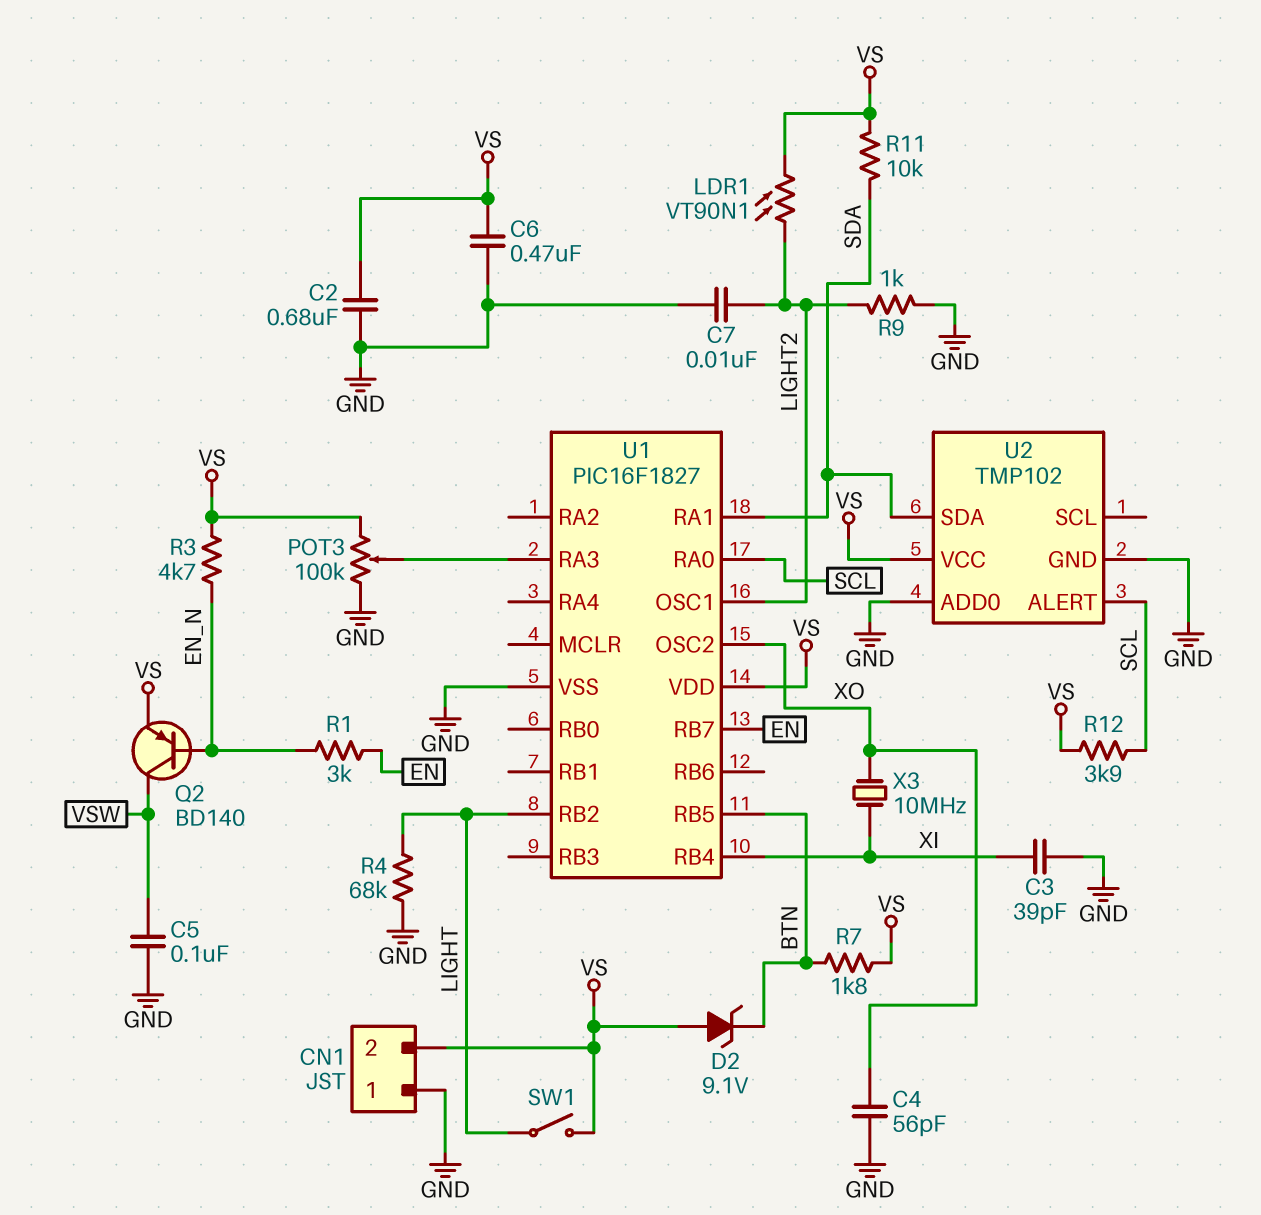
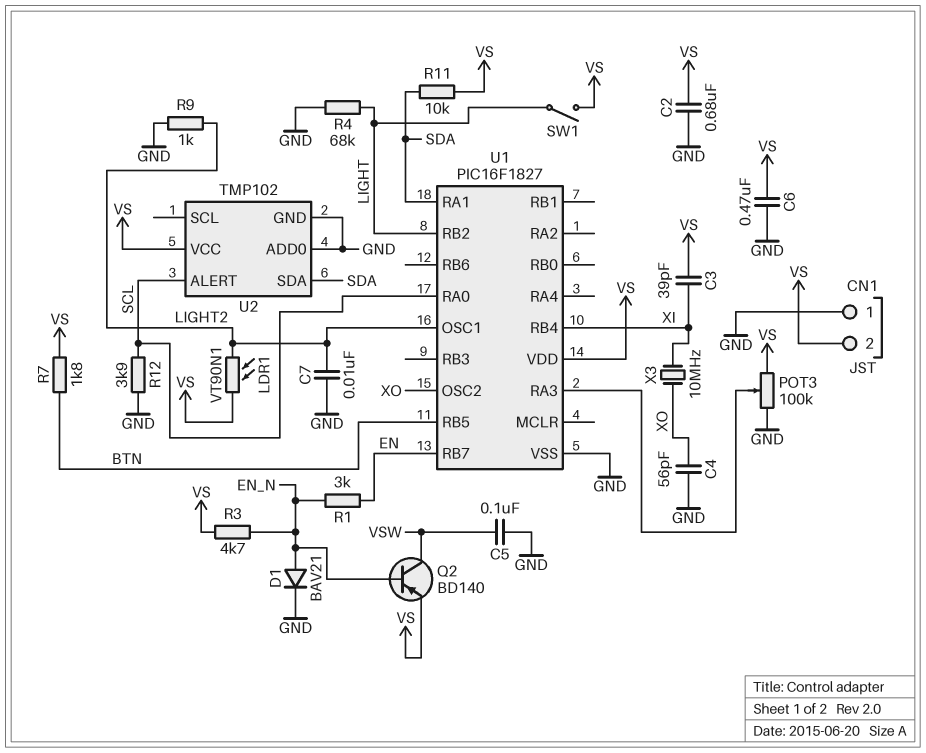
C3: 39pF (GND, XI) -> 39pF (VS, XI)
D1: none -> diode BAV21 (A EN_N, K GND)
D2: zener 9.1V (A VS, K BTN) -> none
R12: 3.9k (SCL, VS) -> 3.9k (GND, SCL)

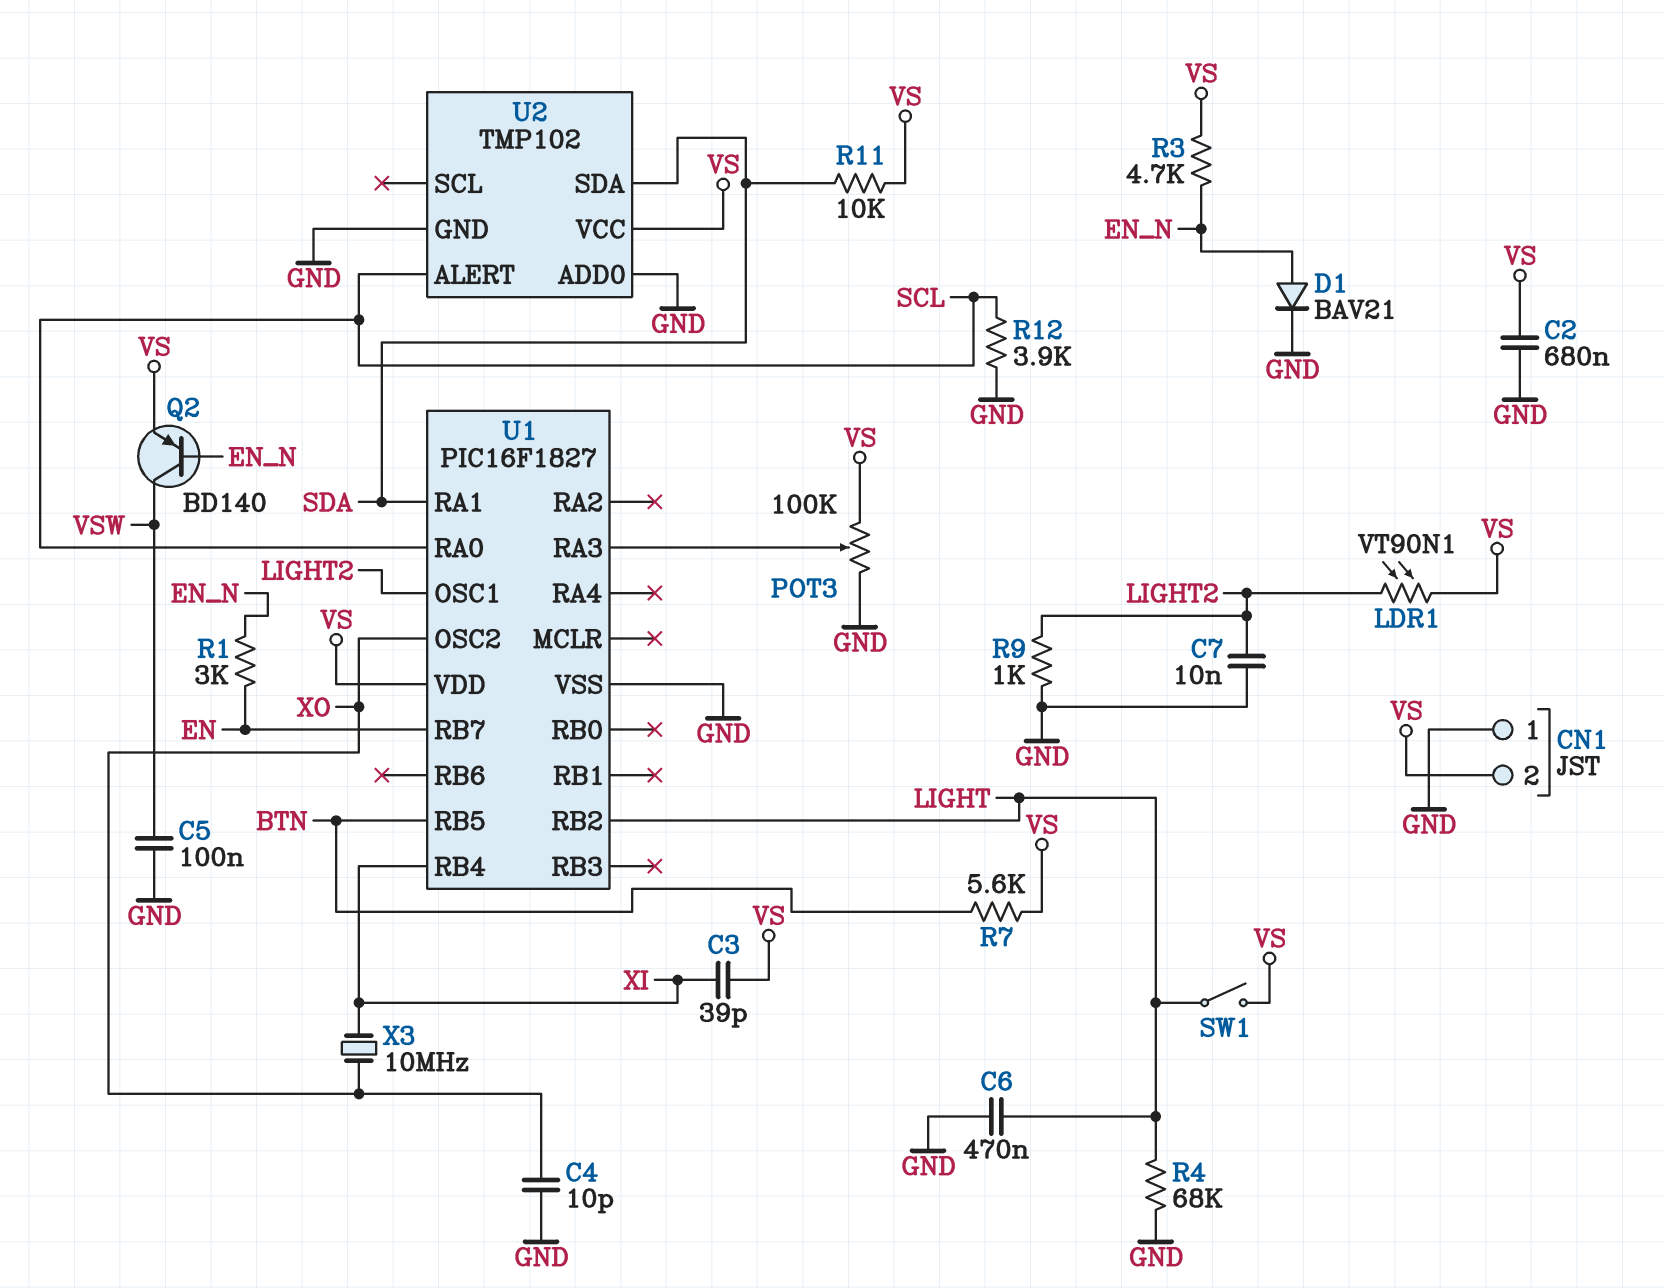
C4: 56pF (GND, XO) -> 10pF (GND, XO)
C6: 470nF (GND, VS) -> 470nF (GND, LIGHT)
R7: 1.8k (BTN, VS) -> 5.6k (BTN, VS)

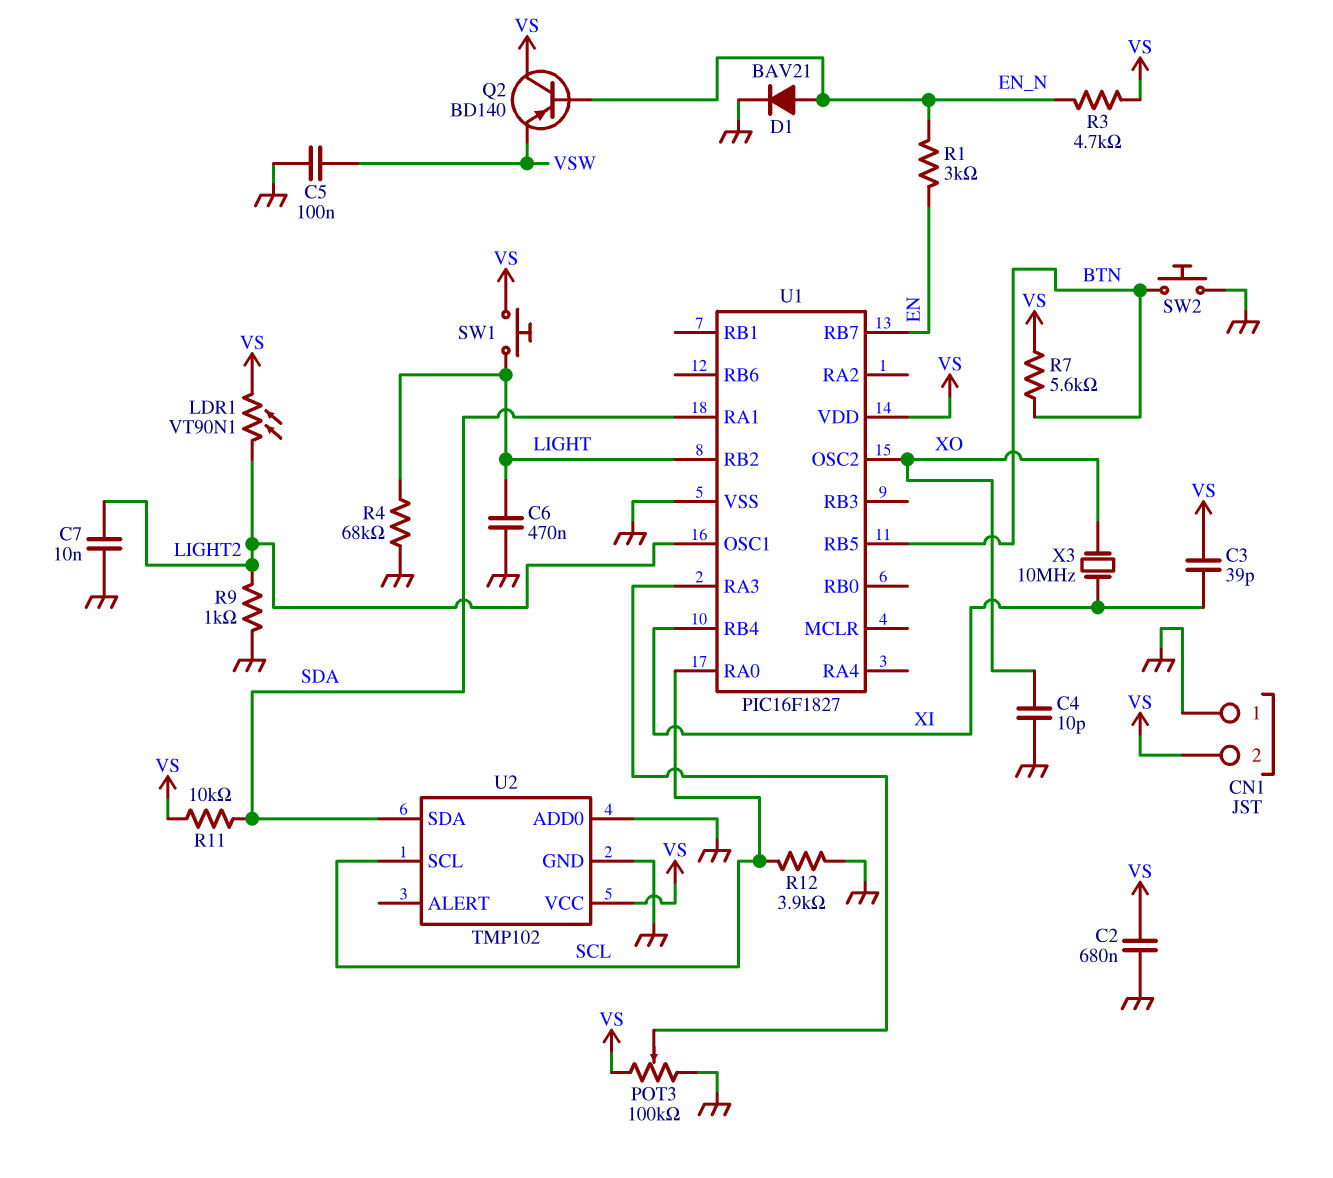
Q2: PNP BD140 (B EN_N, C VSW, E VS) -> PNP BD140 (B EN_N, C VS, E VSW)
SW1: switch (LIGHT, VS) -> button (LIGHT, VS)
SW2: none -> button (BTN, GND)
U2 pin ALERT: SCL -> none
U2 pin SCL: none -> SCL

